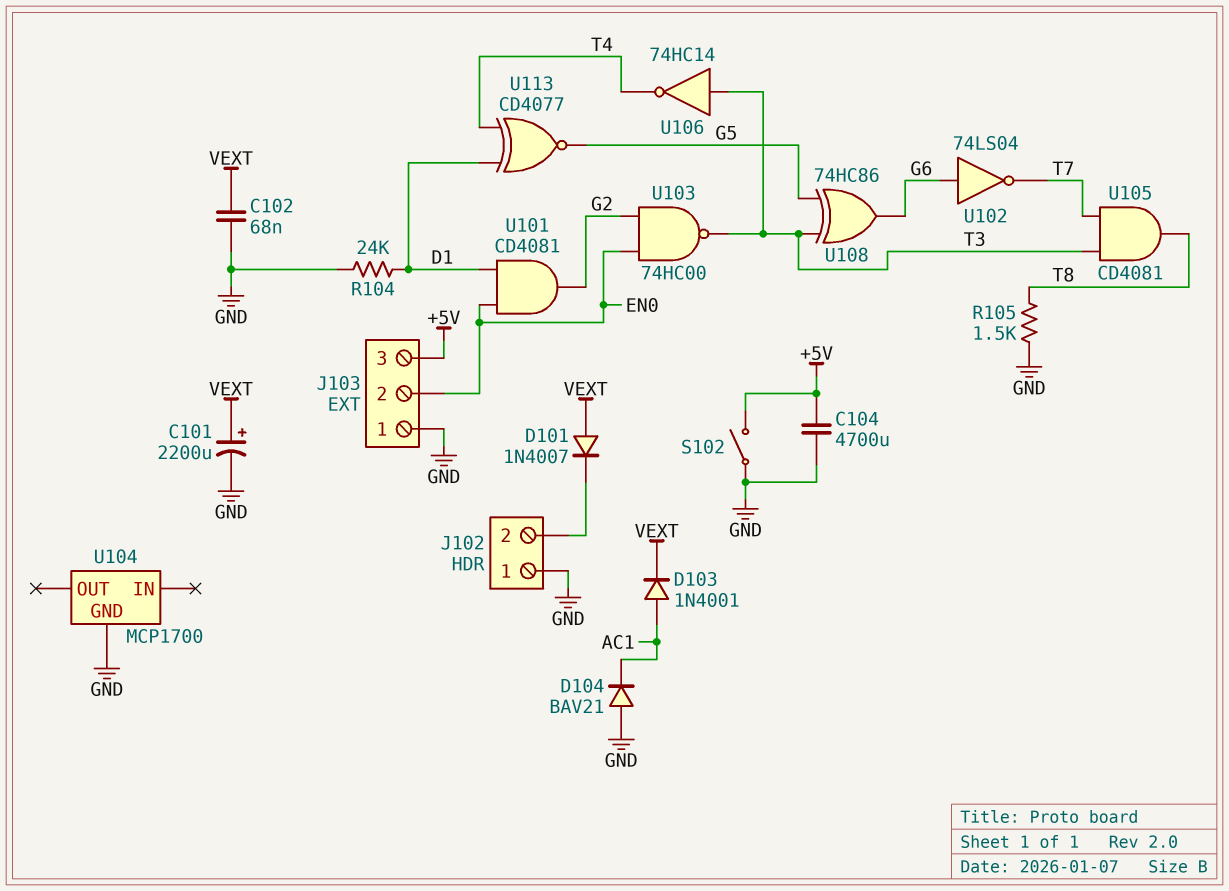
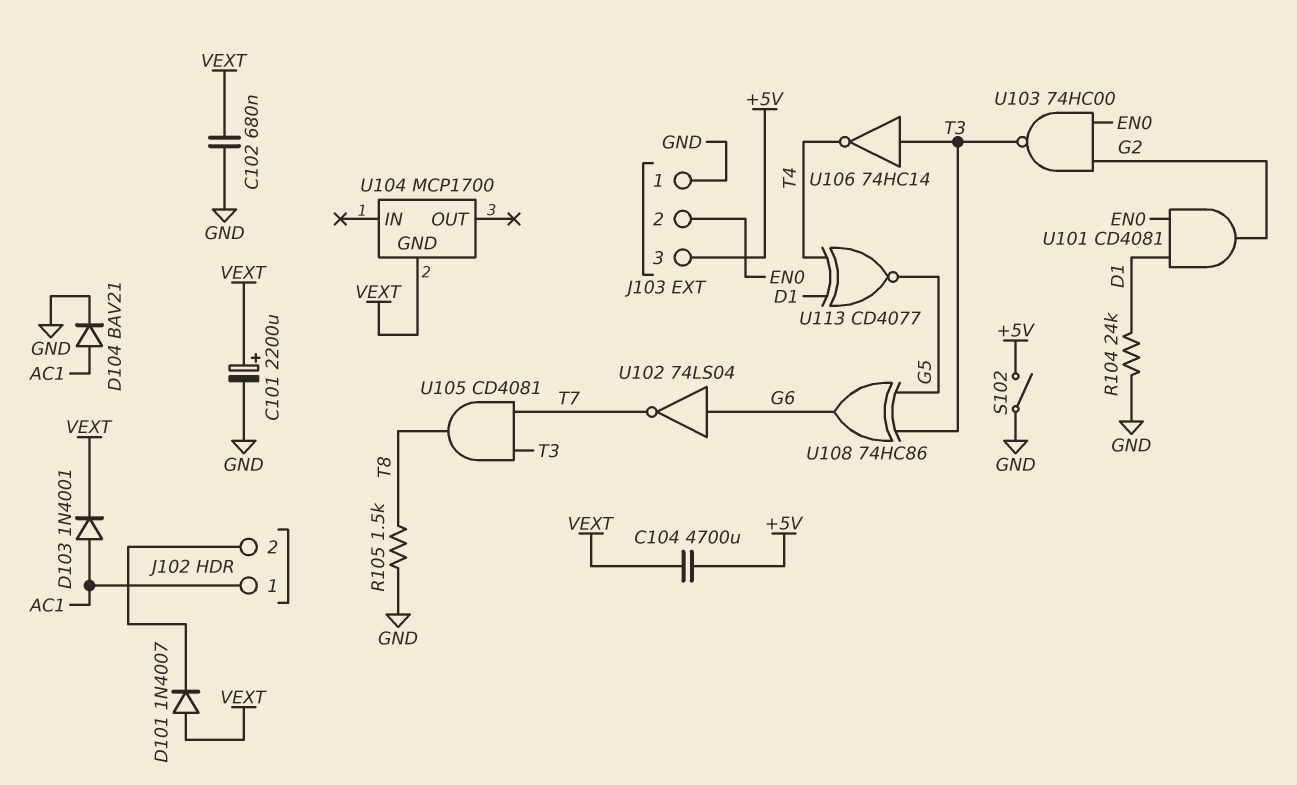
C102: 68nF (GND, VEXT) -> 680nF (GND, VEXT)
C104: 4700uF (+5V, GND) -> 4700uF (+5V, VEXT)
D104: diode BAV21 (A GND, K AC1) -> diode BAV21 (A AC1, K GND)
J102 pin 1: GND -> AC1
U104 pin GND: GND -> VEXT

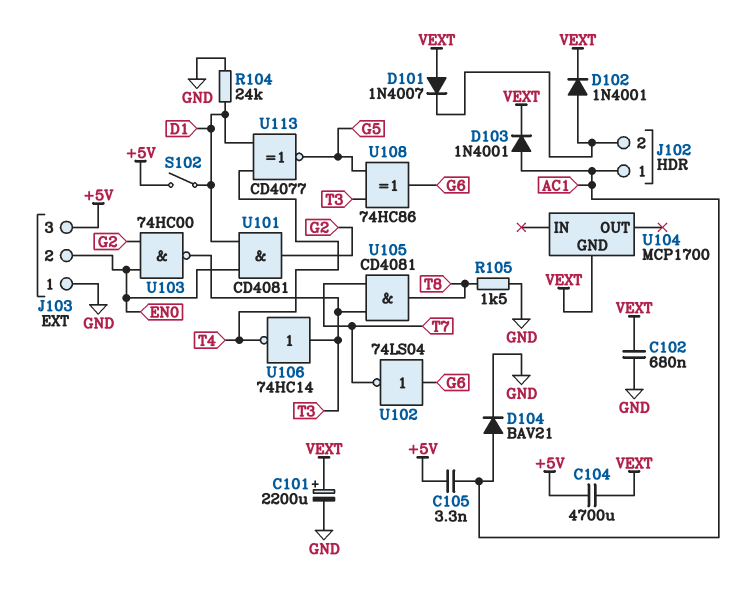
C105: none -> 3.3nF (+5V, AC1)
D102: none -> diode 1N4001 (A J102/2, K VEXT)
S102: switch (+5V, GND) -> switch (+5V, D1)

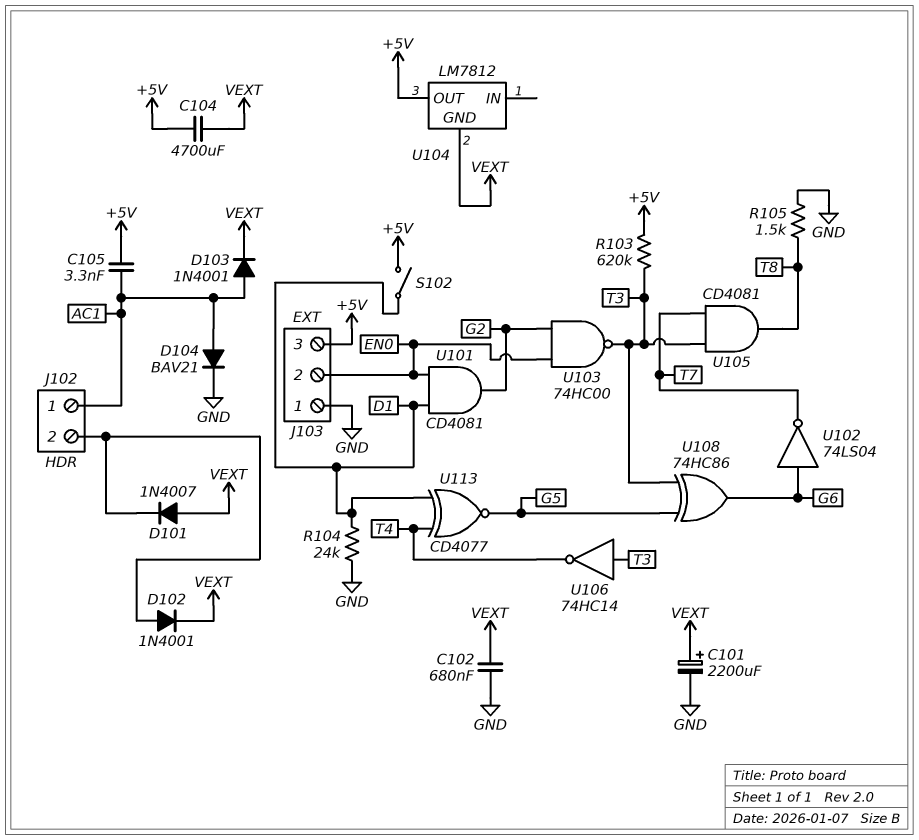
R103: none -> 620k (+5V, T3)
U104: MCP1700 -> LM7812
U104 pin OUT: none -> +5V

